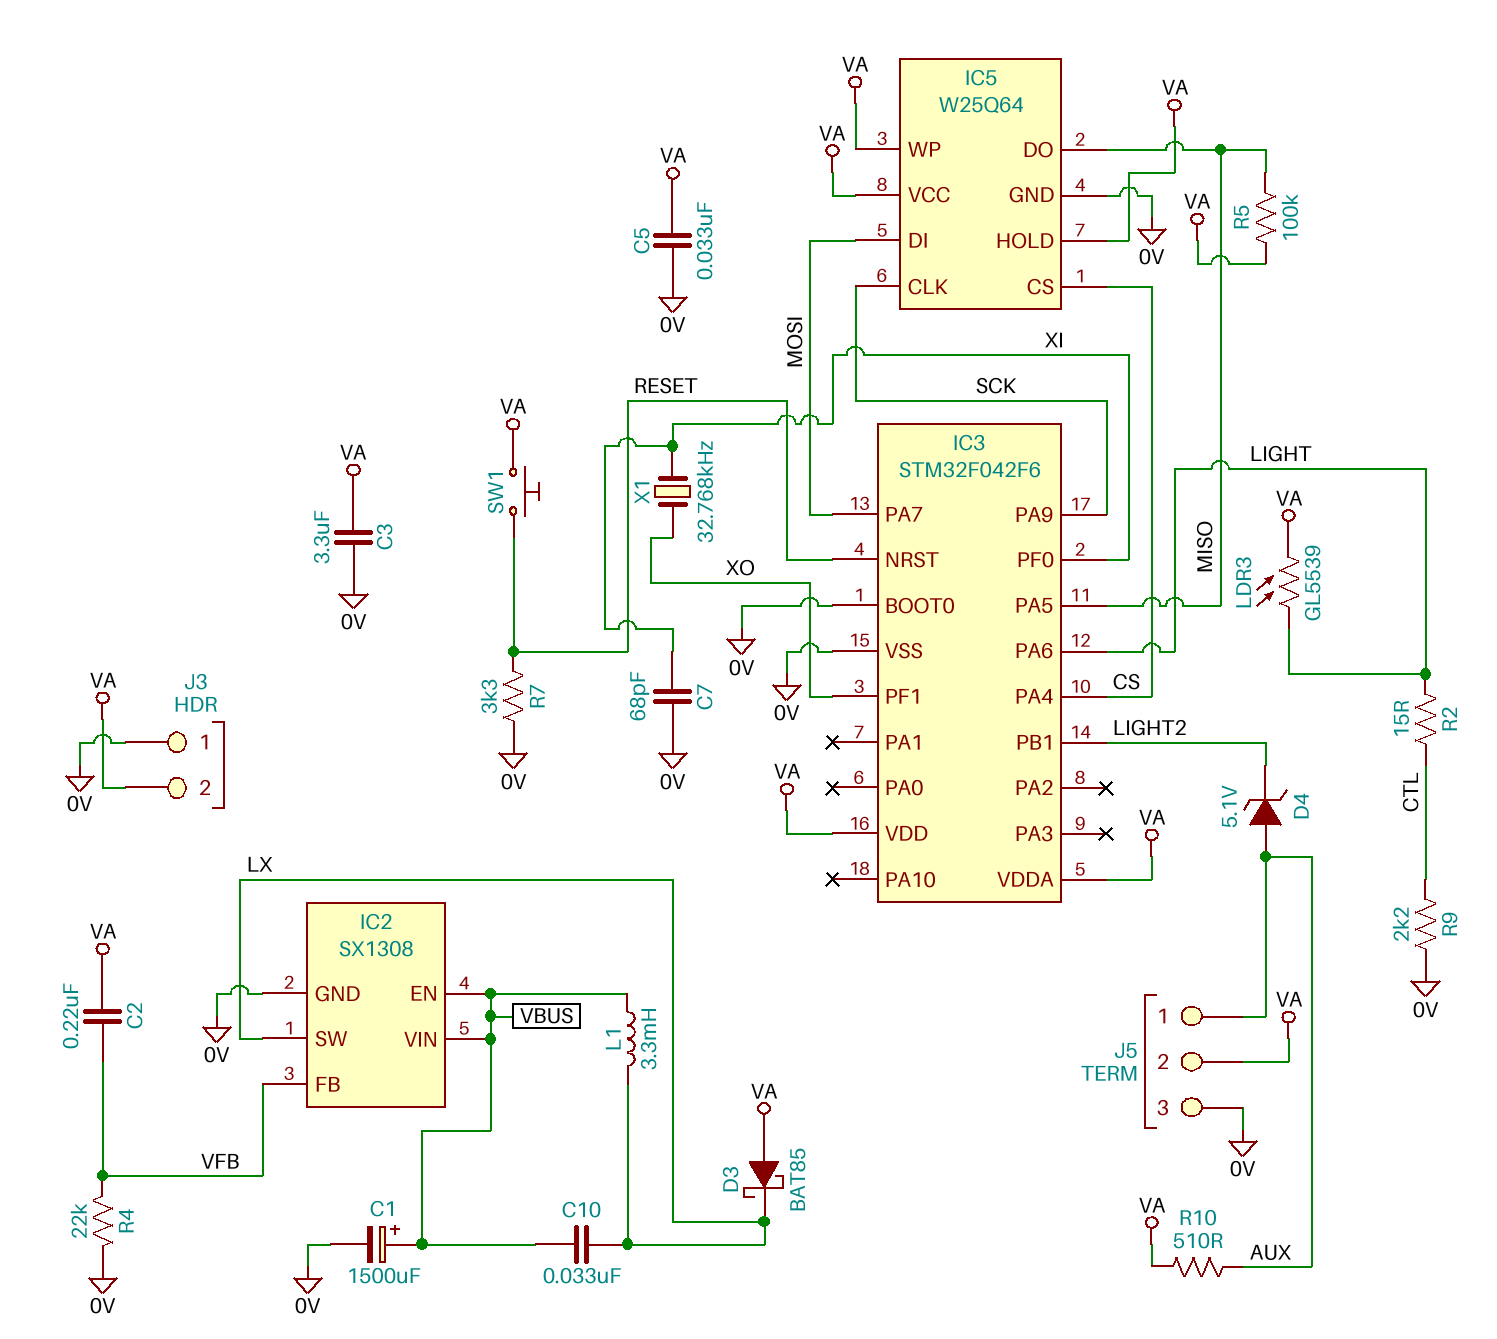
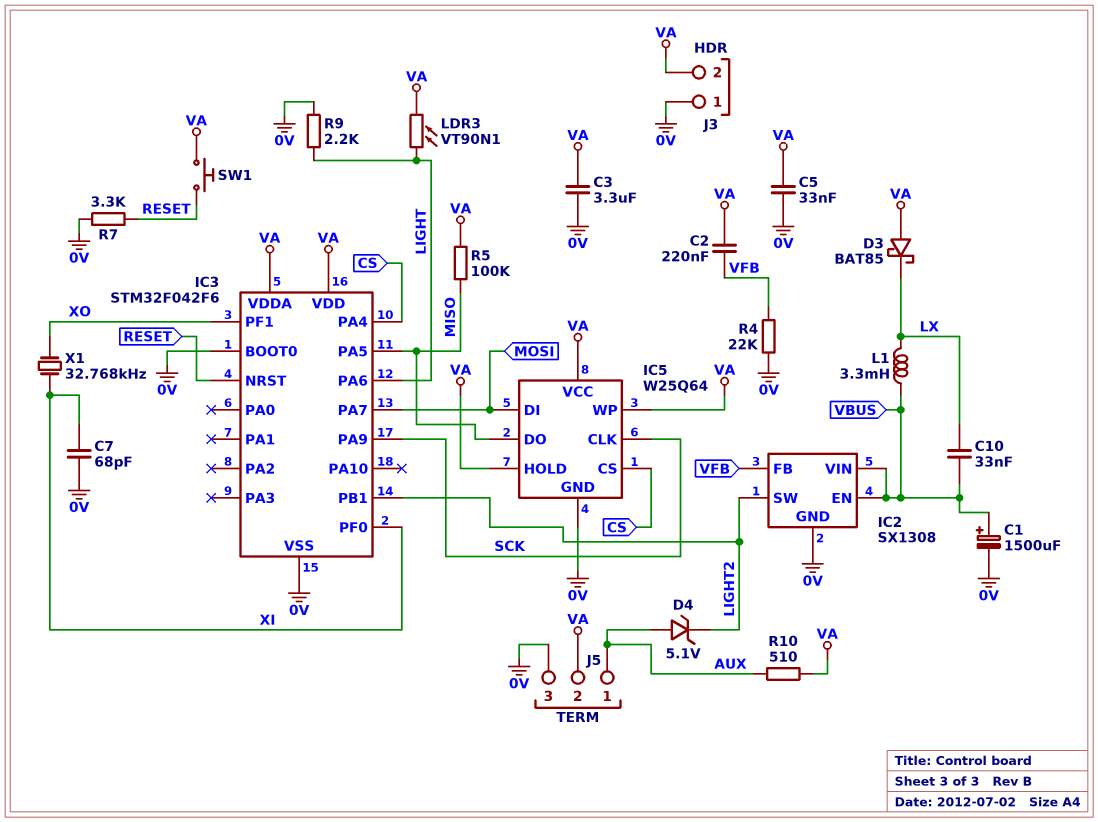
IC2 pin SW: LX -> LIGHT2
LDR3: GL5539 (LIGHT, VA) -> VT90N1 (LIGHT, VA)
R2: 15 (CTL, LIGHT) -> none
R9: 2.2k (0V, CTL) -> 2.2k (0V, LIGHT)

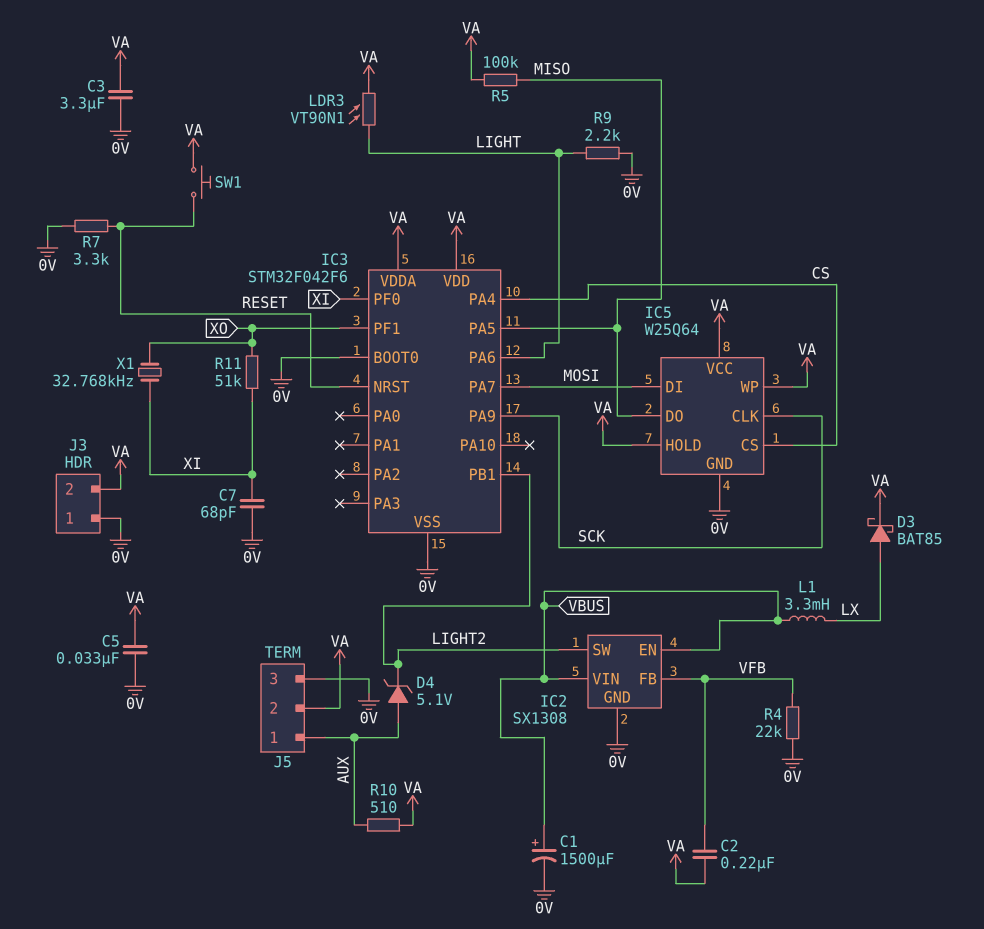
C10: 33nF (LX, VBUS) -> none
D3: schottky BAT85 (A VA, K LX) -> schottky BAT85 (A LX, K VA)
R11: none -> 51k (XI, XO)

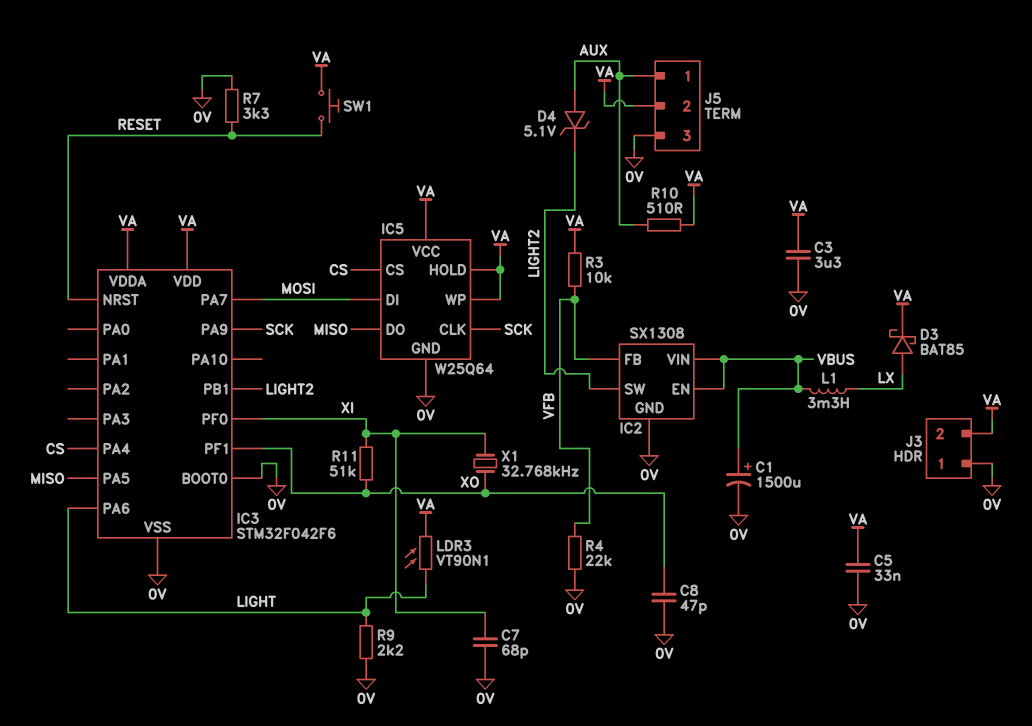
C2: 220nF (VA, VFB) -> none
C8: none -> 47pF (0V, XO)
R3: none -> 10k (VA, VFB)
R5: 100k (MISO, VA) -> none

